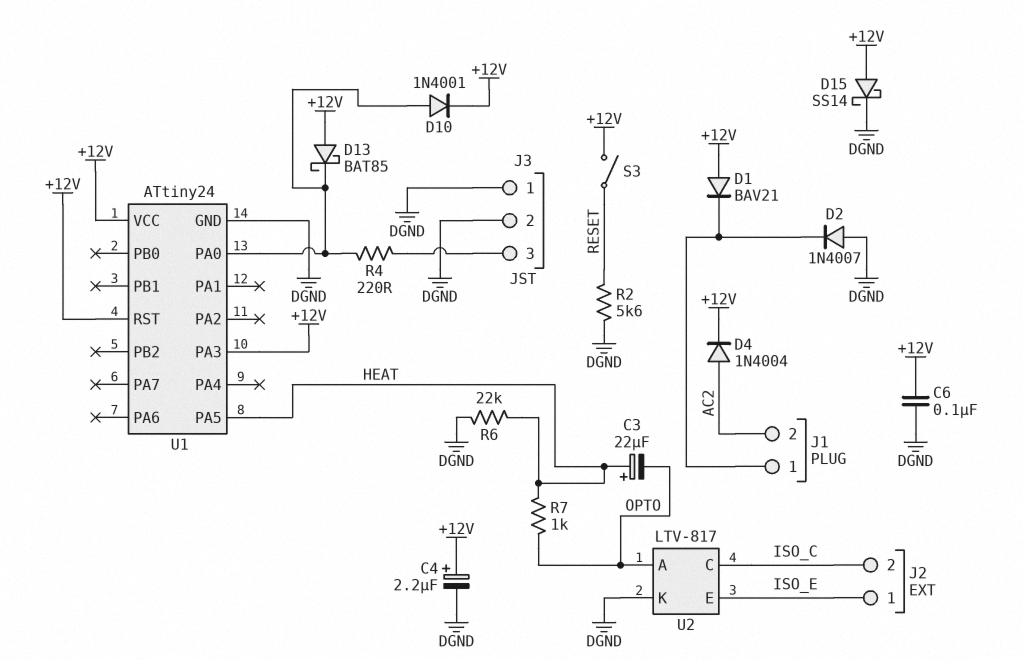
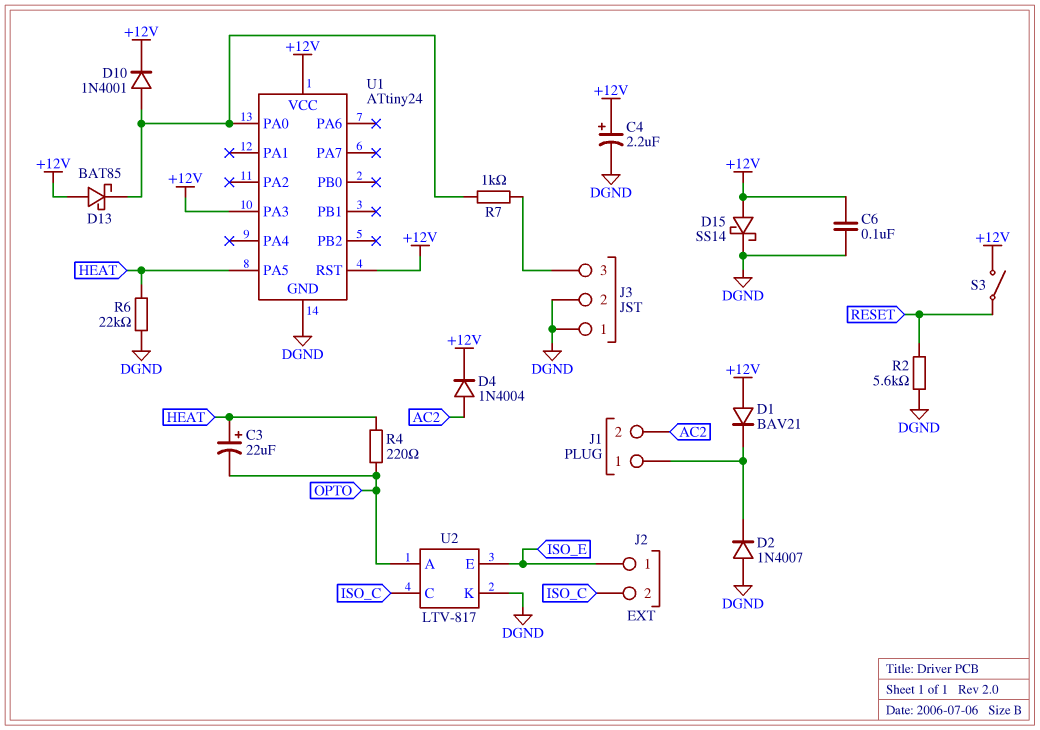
R4: 220 (J3/3, U1/PA0) -> 220 (HEAT, OPTO)
R7: 1k (HEAT, OPTO) -> 1k (J3/3, U1/PA0)

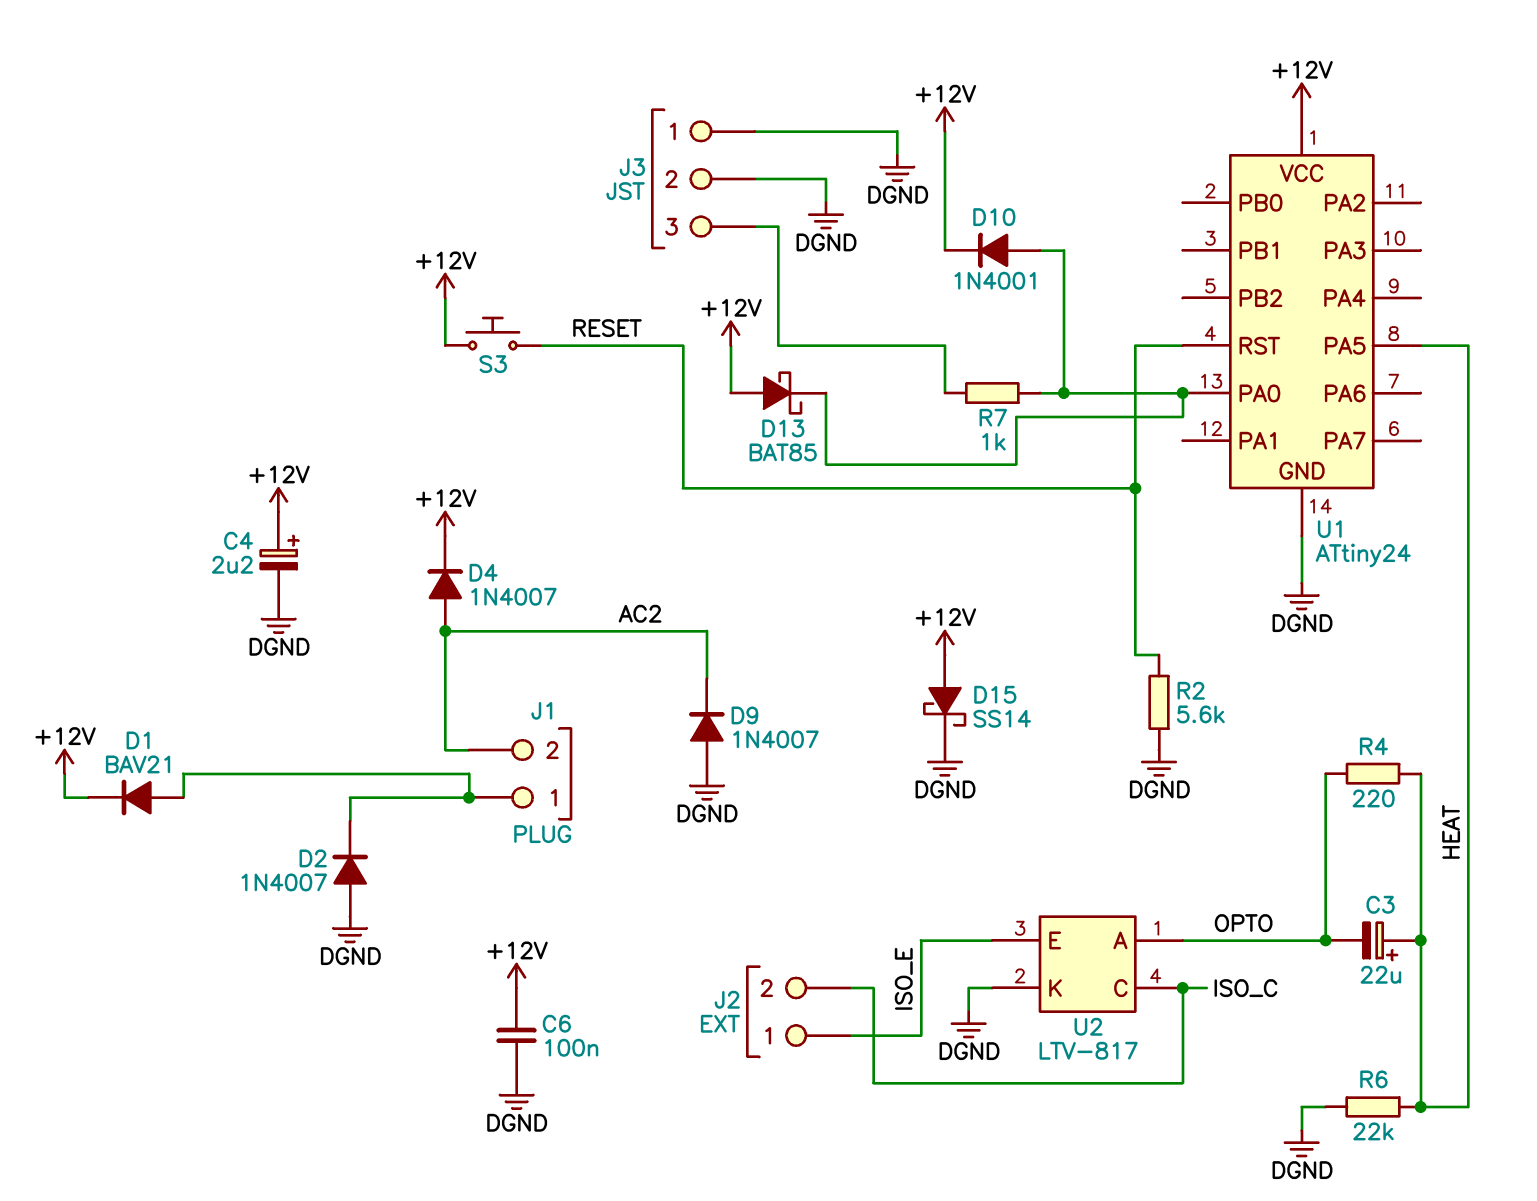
D1: diode BAV21 (A +12V, K J1/1) -> diode BAV21 (A J1/1, K +12V)
D4: diode 1N4004 (A AC2, K +12V) -> diode 1N4007 (A AC2, K +12V)
D9: none -> diode 1N4007 (A DGND, K AC2)
S3: switch (+12V, RESET) -> button (+12V, RESET)
U1 pin PA3: +12V -> none
U1 pin RST: +12V -> RESET

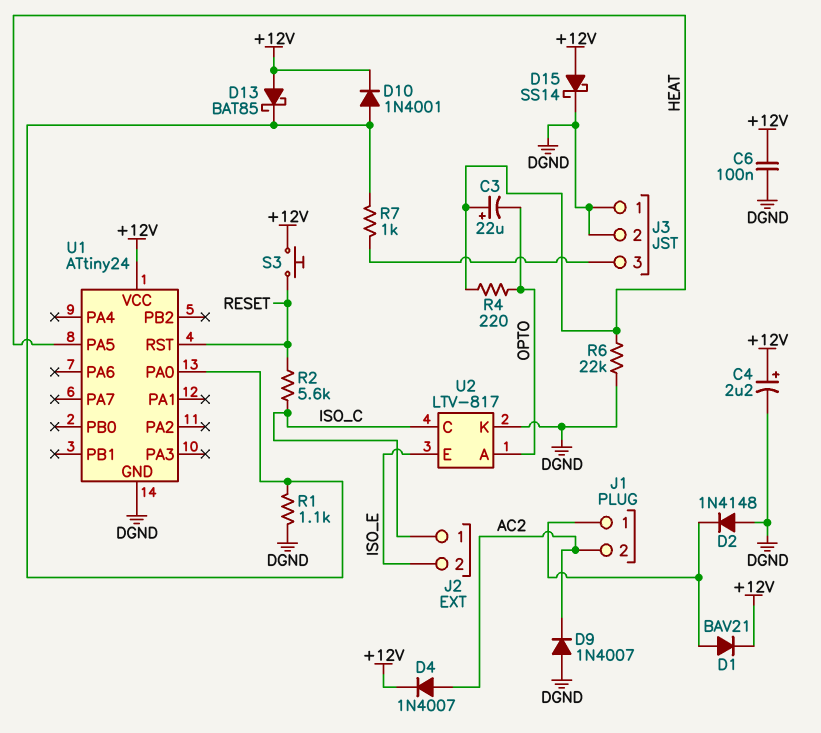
D2: diode 1N4007 (A DGND, K J1/1) -> diode 1N4148 (A DGND, K J1/1)
J2 pin 1: ISO_E -> ISO_C
J2 pin 2: ISO_C -> ISO_E
R1: none -> 1.1k (DGND, U1/PA0)
R2: 5.6k (DGND, RESET) -> 5.6k (ISO_C, RESET)

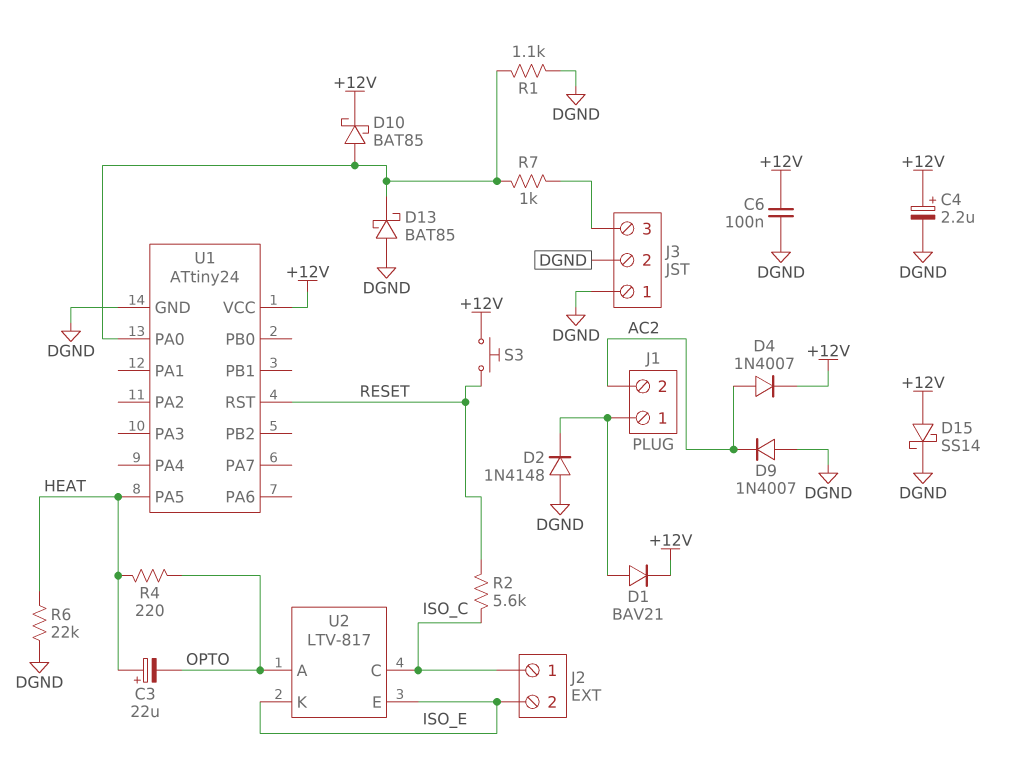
D10: diode 1N4001 (A U1/PA0, K +12V) -> schottky BAT85 (A U1/PA0, K +12V)
D13: schottky BAT85 (A +12V, K U1/PA0) -> schottky BAT85 (A DGND, K U1/PA0)
U2 pin K: DGND -> ISO_E

